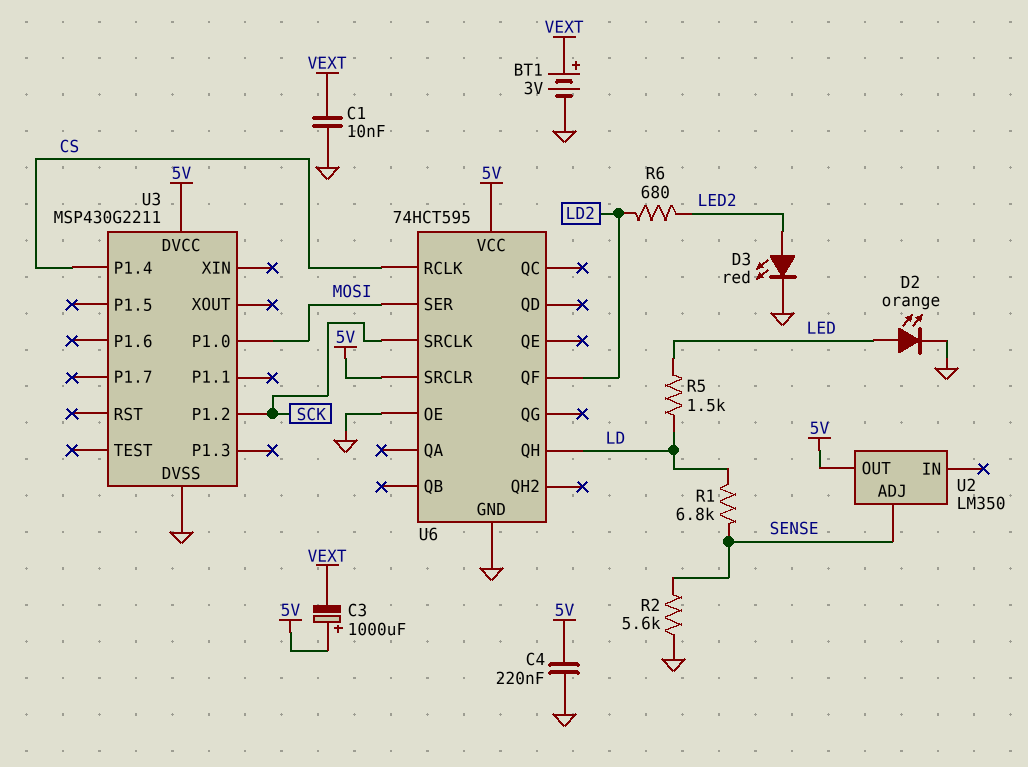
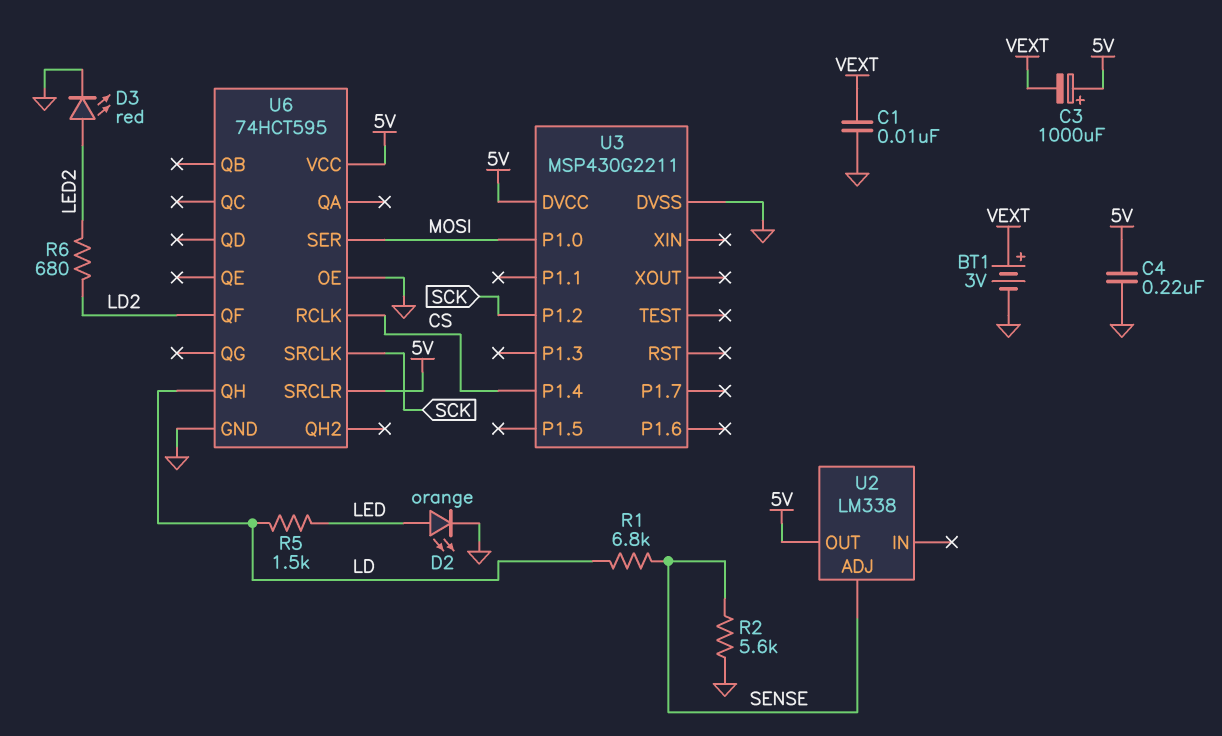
U2: LM350 -> LM338

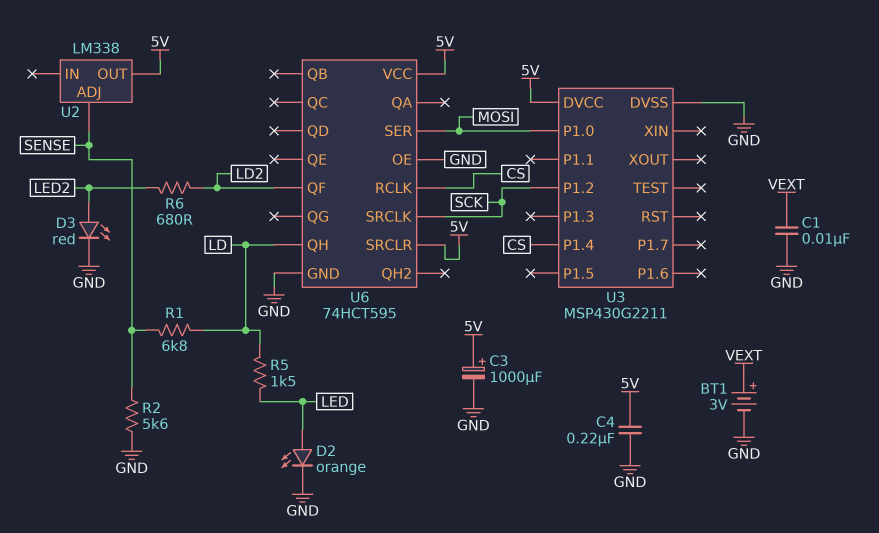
C3: 1000uF (plus 5V, minus VEXT) -> 1000uF (plus 5V, minus GND)

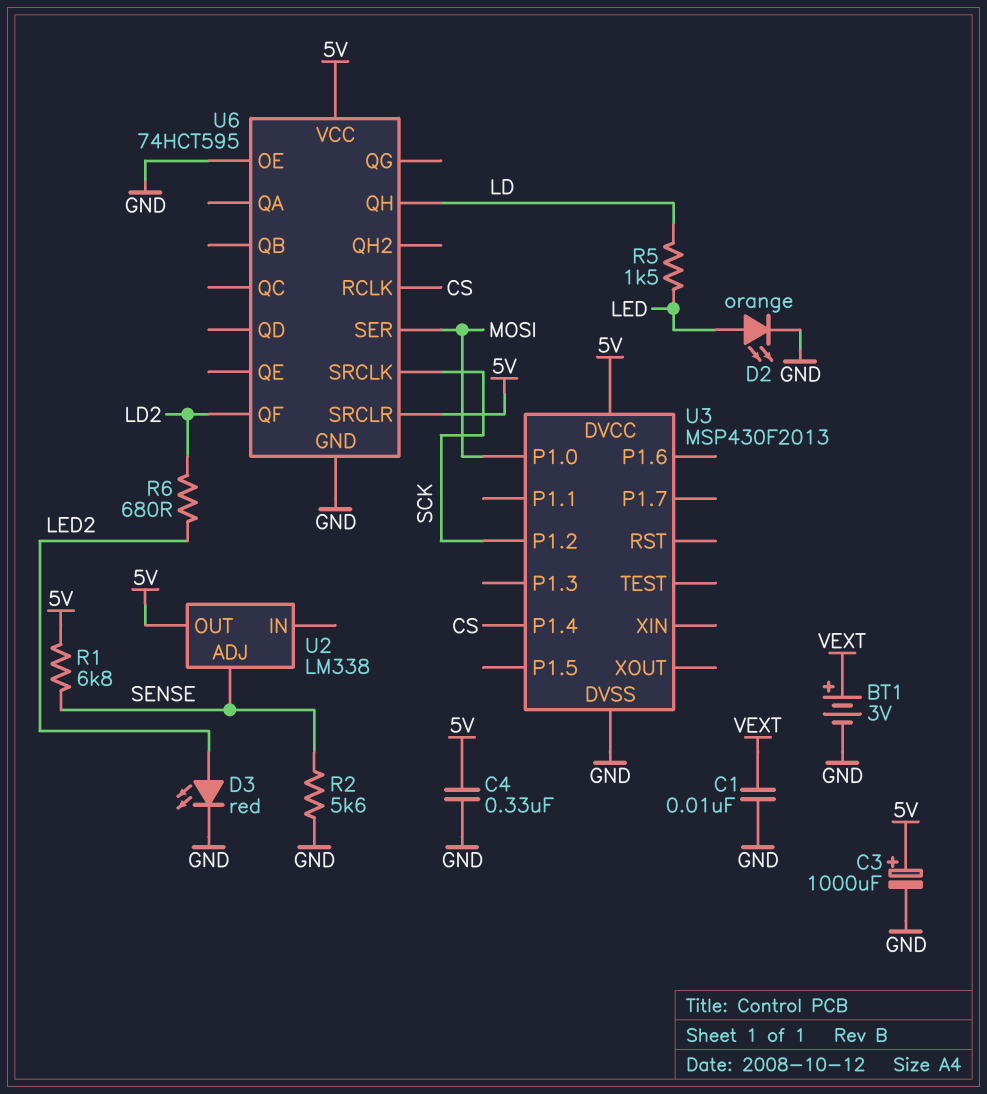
C4: 220nF (5V, GND) -> 330nF (5V, GND)
R1: 6.8k (LD, SENSE) -> 6.8k (5V, SENSE)
U3: MSP430G2211 -> MSP430F2013

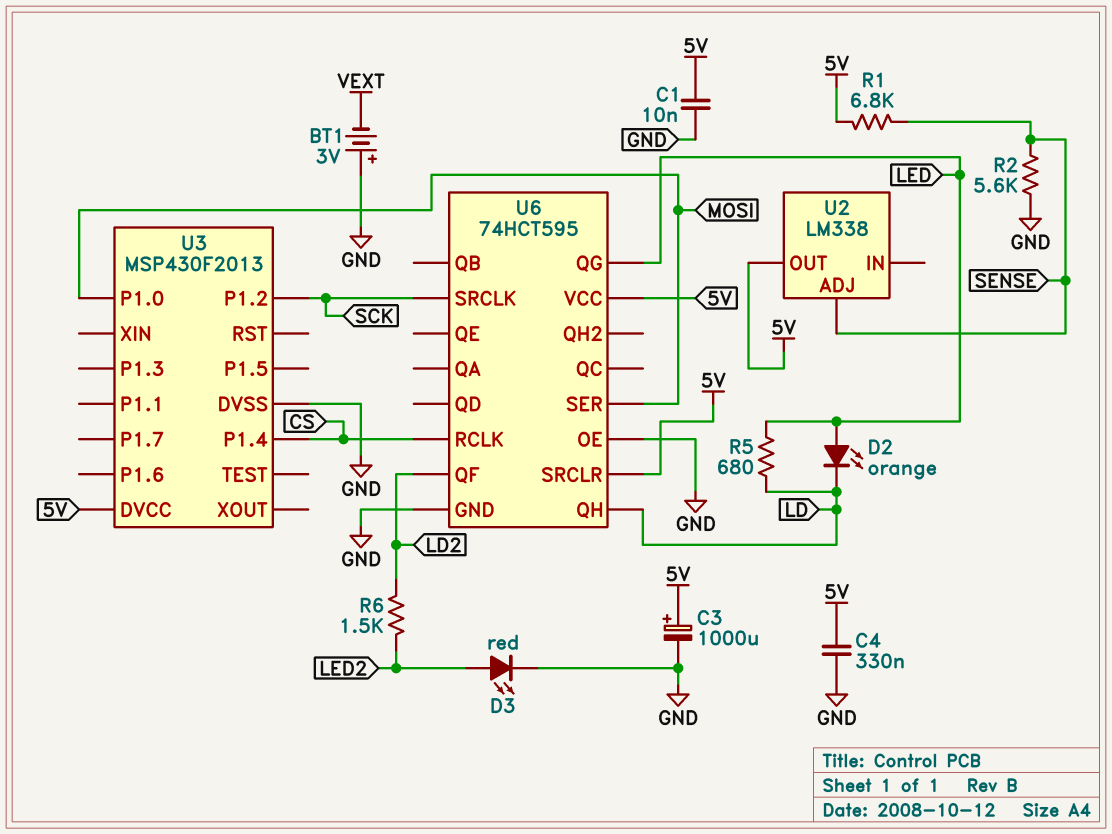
BT1: 3V (plus VEXT, minus GND) -> 3V (plus GND, minus VEXT)
C1: 10nF (GND, VEXT) -> 10nF (5V, GND)
D2: LED orange (A LED, K GND) -> LED orange (A LED, K LD)
R5: 1.5k (LD, LED) -> 680 (LD, LED)
R6: 680 (LD2, LED2) -> 1.5k (LD2, LED2)
U6 pin QG: none -> LED

